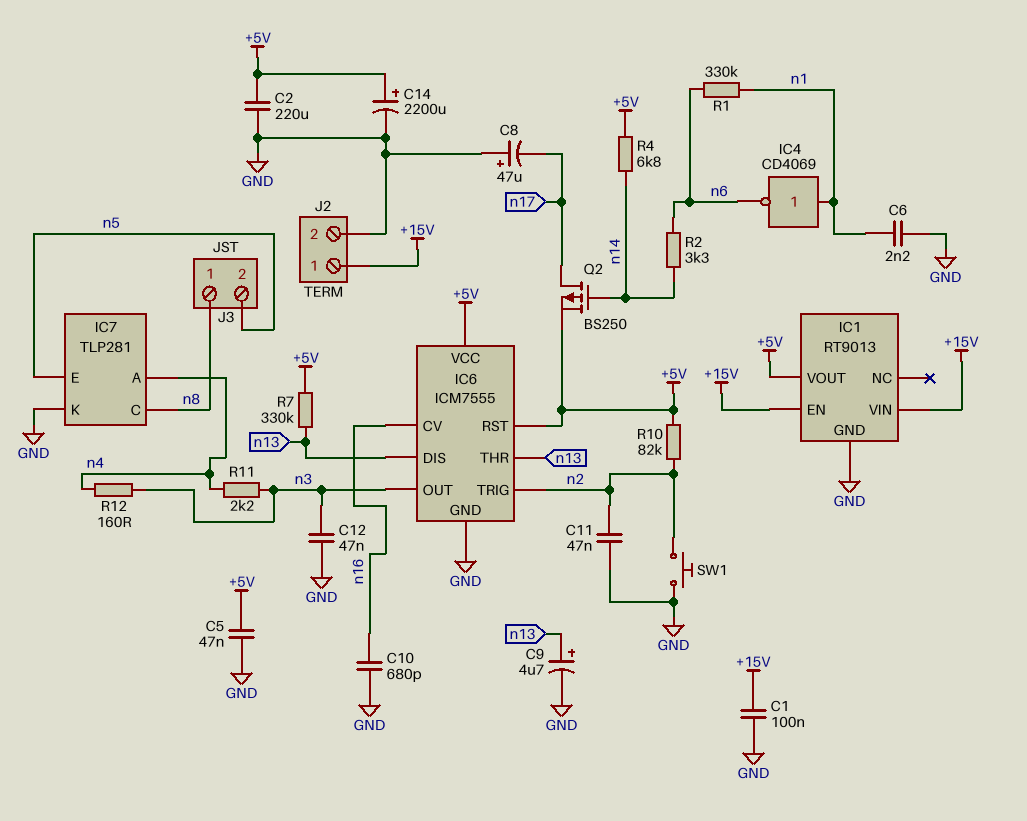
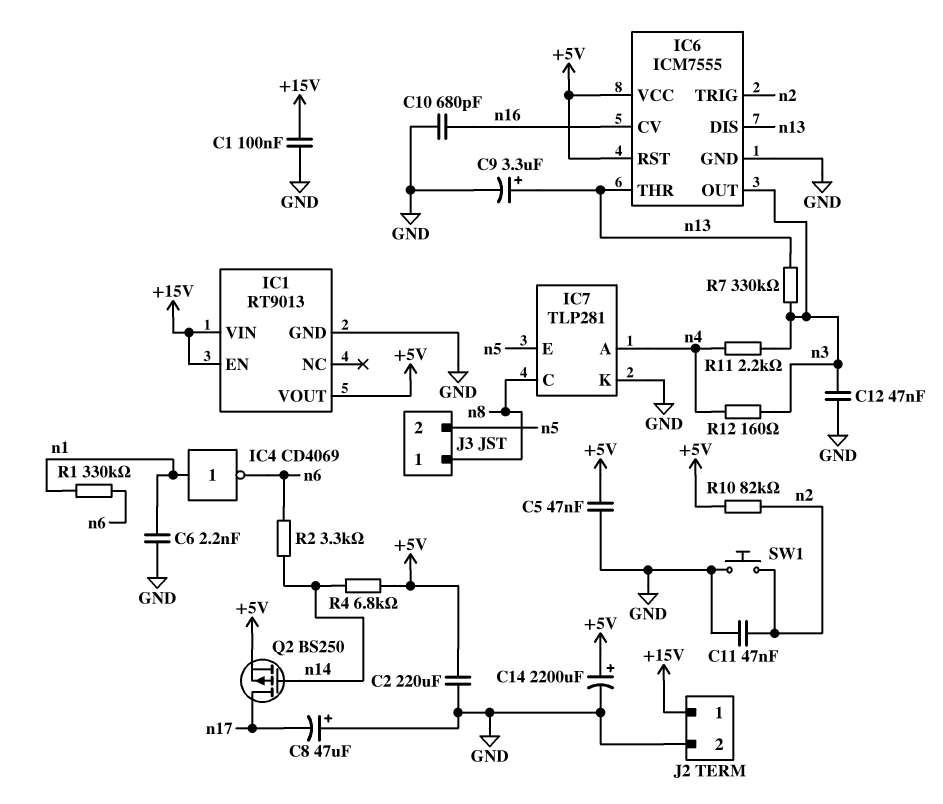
C9: 4.7uF (plus n13, minus GND) -> 3.3uF (plus n13, minus GND)
R7: 330k (+5V, n13) -> 330k (n3, n13)

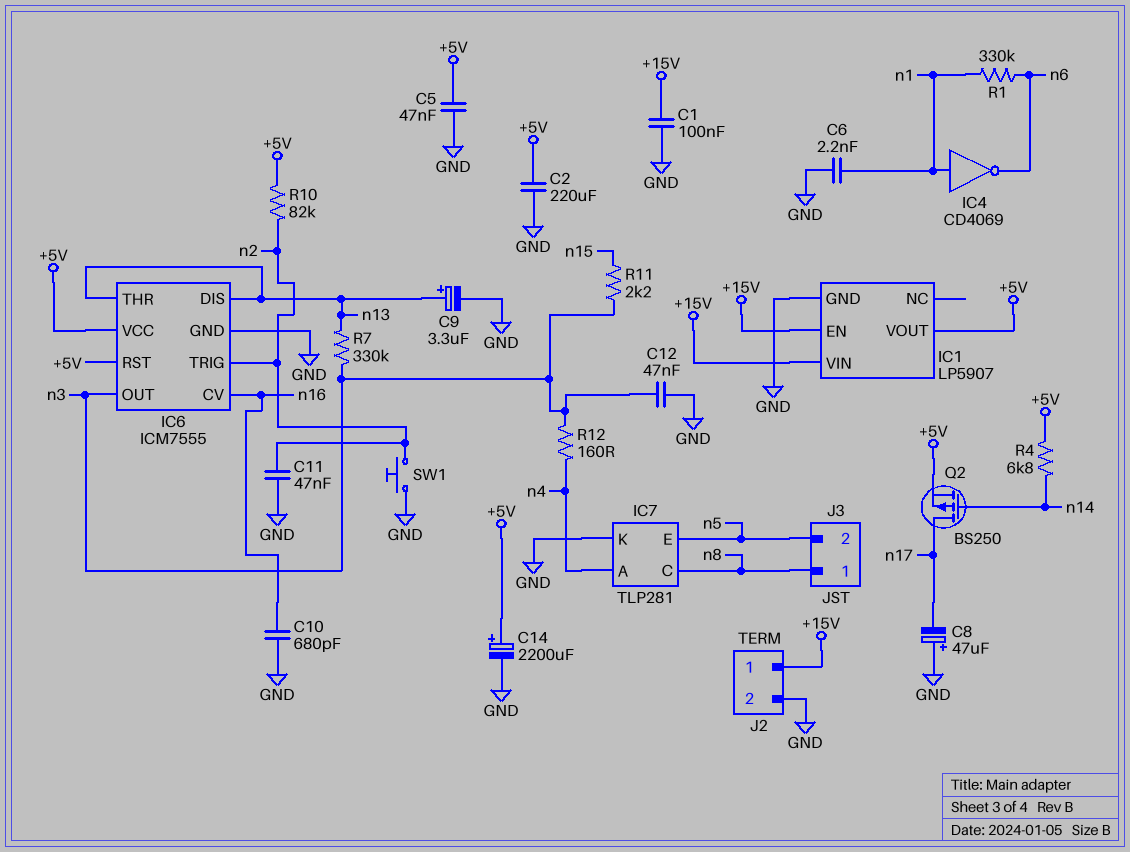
IC1: RT9013 -> LP5907
R2: 3.3k (n6, n14) -> none
R11: 2.2k (n3, n4) -> 2.2k (n3, n15)

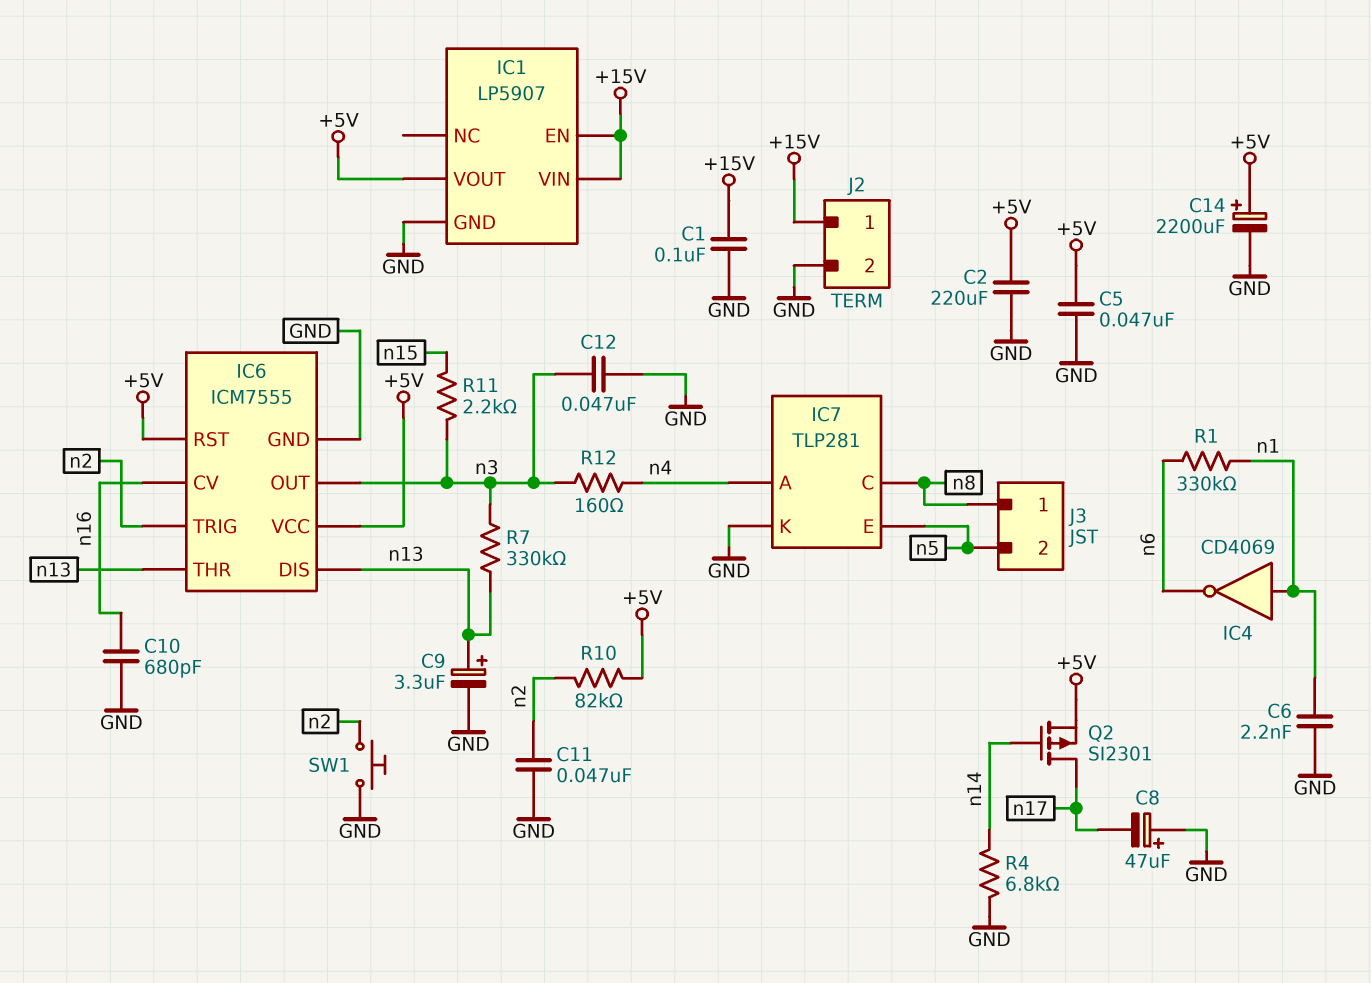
Q2: PMOS BS250 (G n14, D n17, S +5V) -> PMOS SI2301 (G n14, D n17, S +5V)
R4: 6.8k (+5V, n14) -> 6.8k (GND, n14)

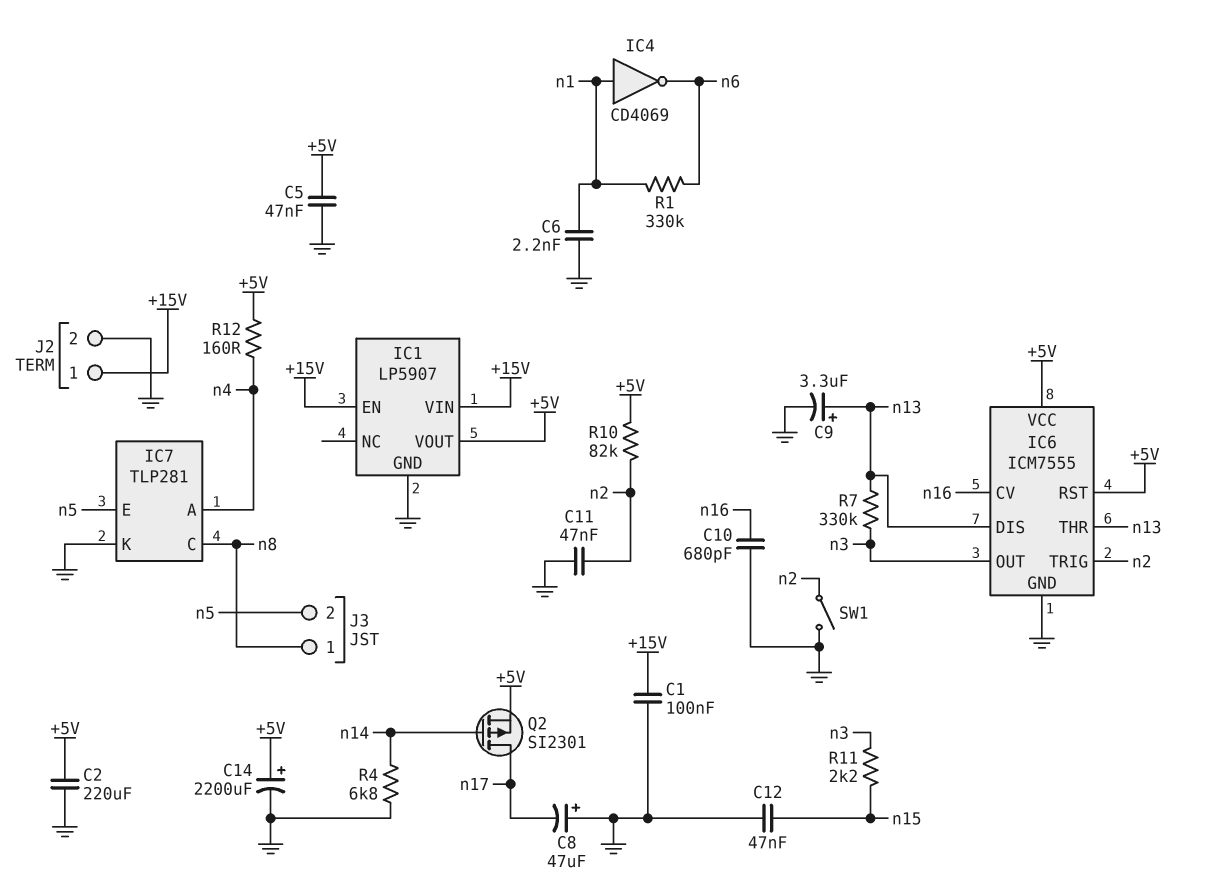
C12: 47nF (GND, n3) -> 47nF (GND, n15)
R12: 160 (n3, n4) -> 160 (+5V, n4)
SW1: button (GND, n2) -> switch (GND, n2)

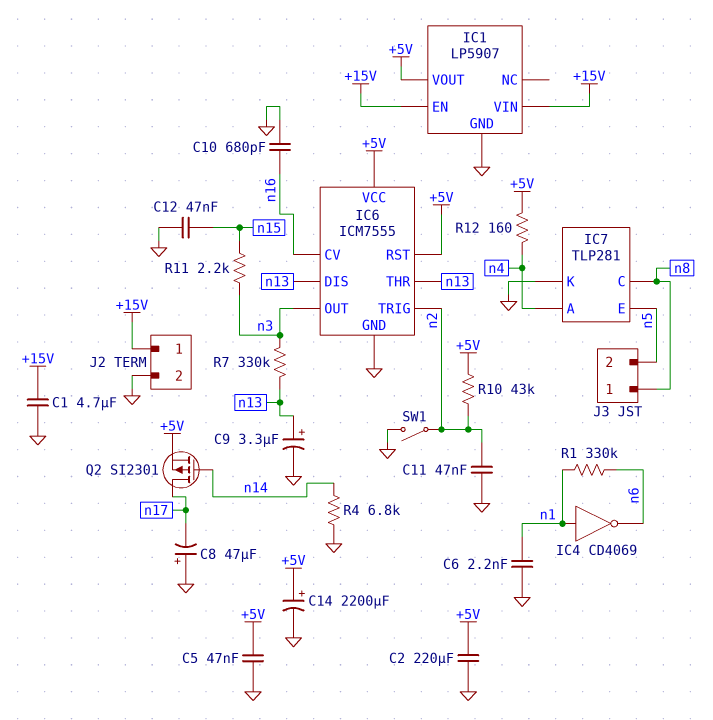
C1: 100nF (+15V, GND) -> 4.7uF (+15V, GND)
R10: 82k (+5V, n2) -> 43k (+5V, n2)

